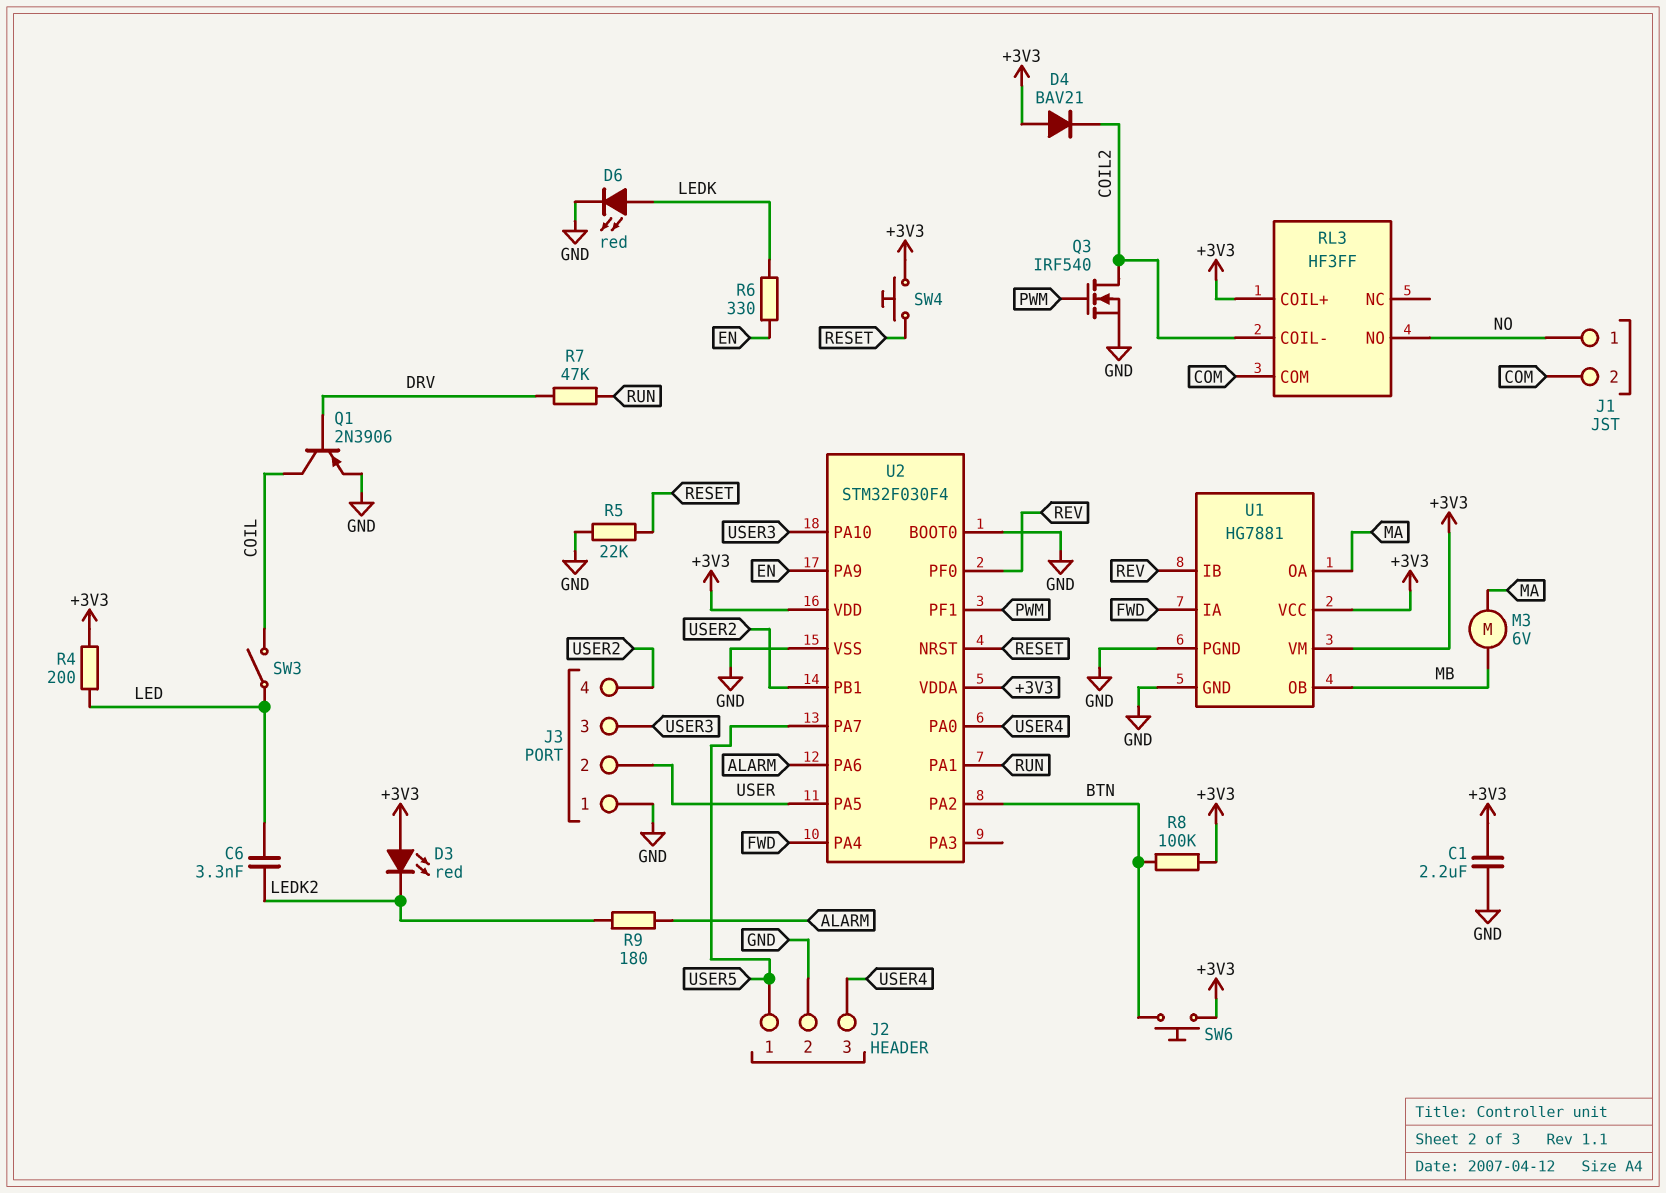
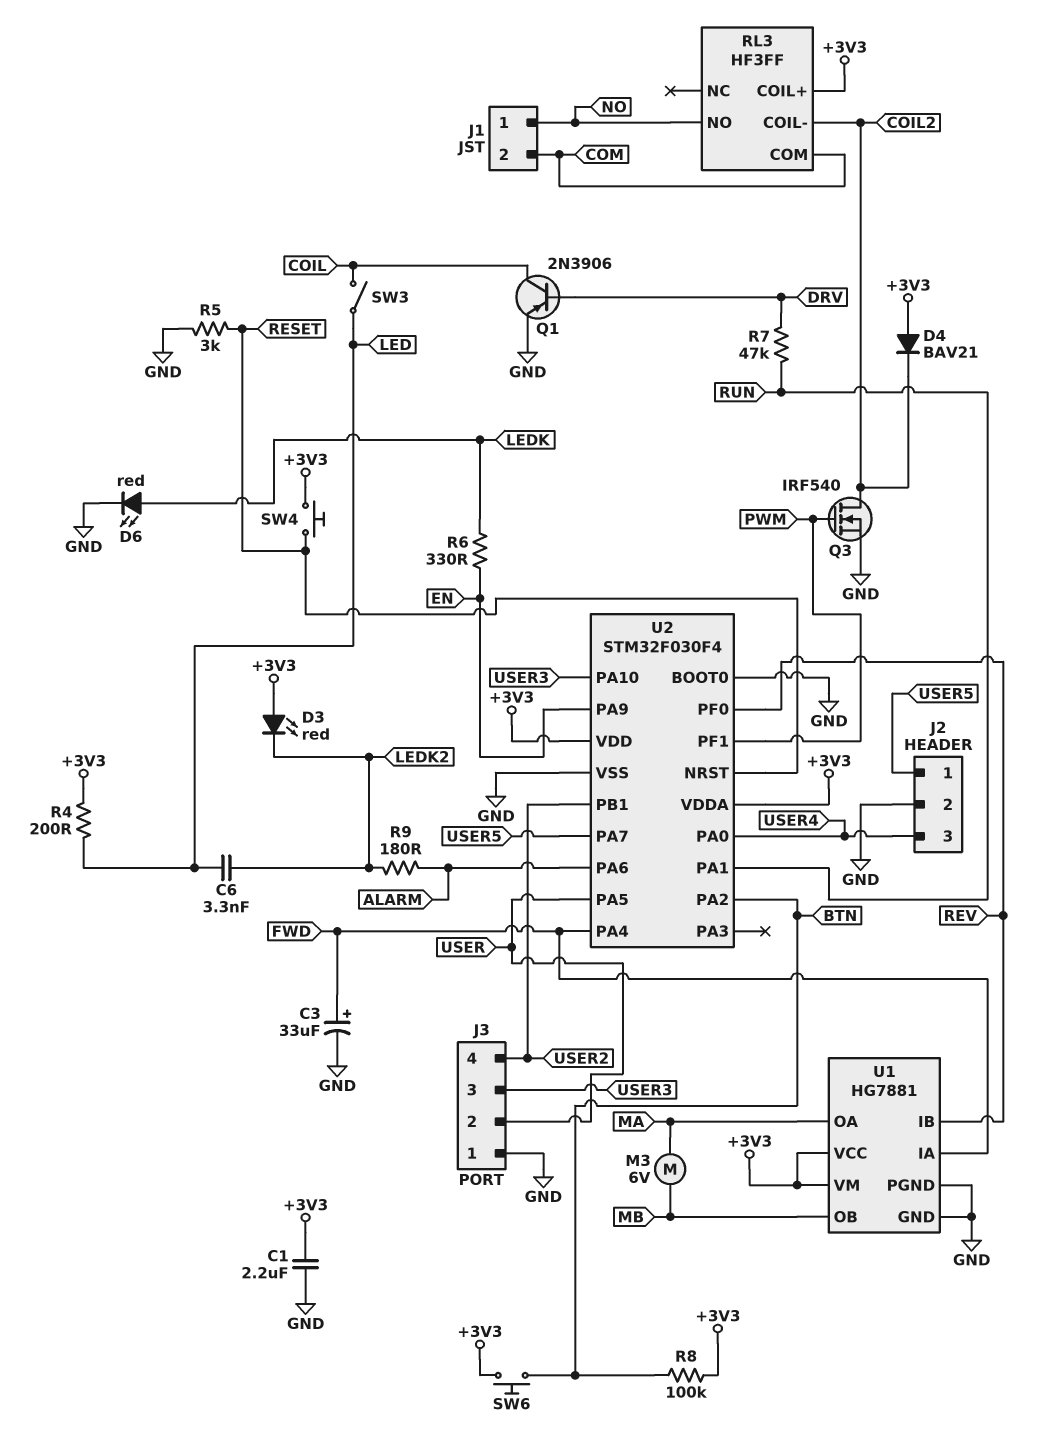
C3: none -> 33uF (plus FWD, minus GND)
R5: 22k (GND, RESET) -> 3k (GND, RESET)

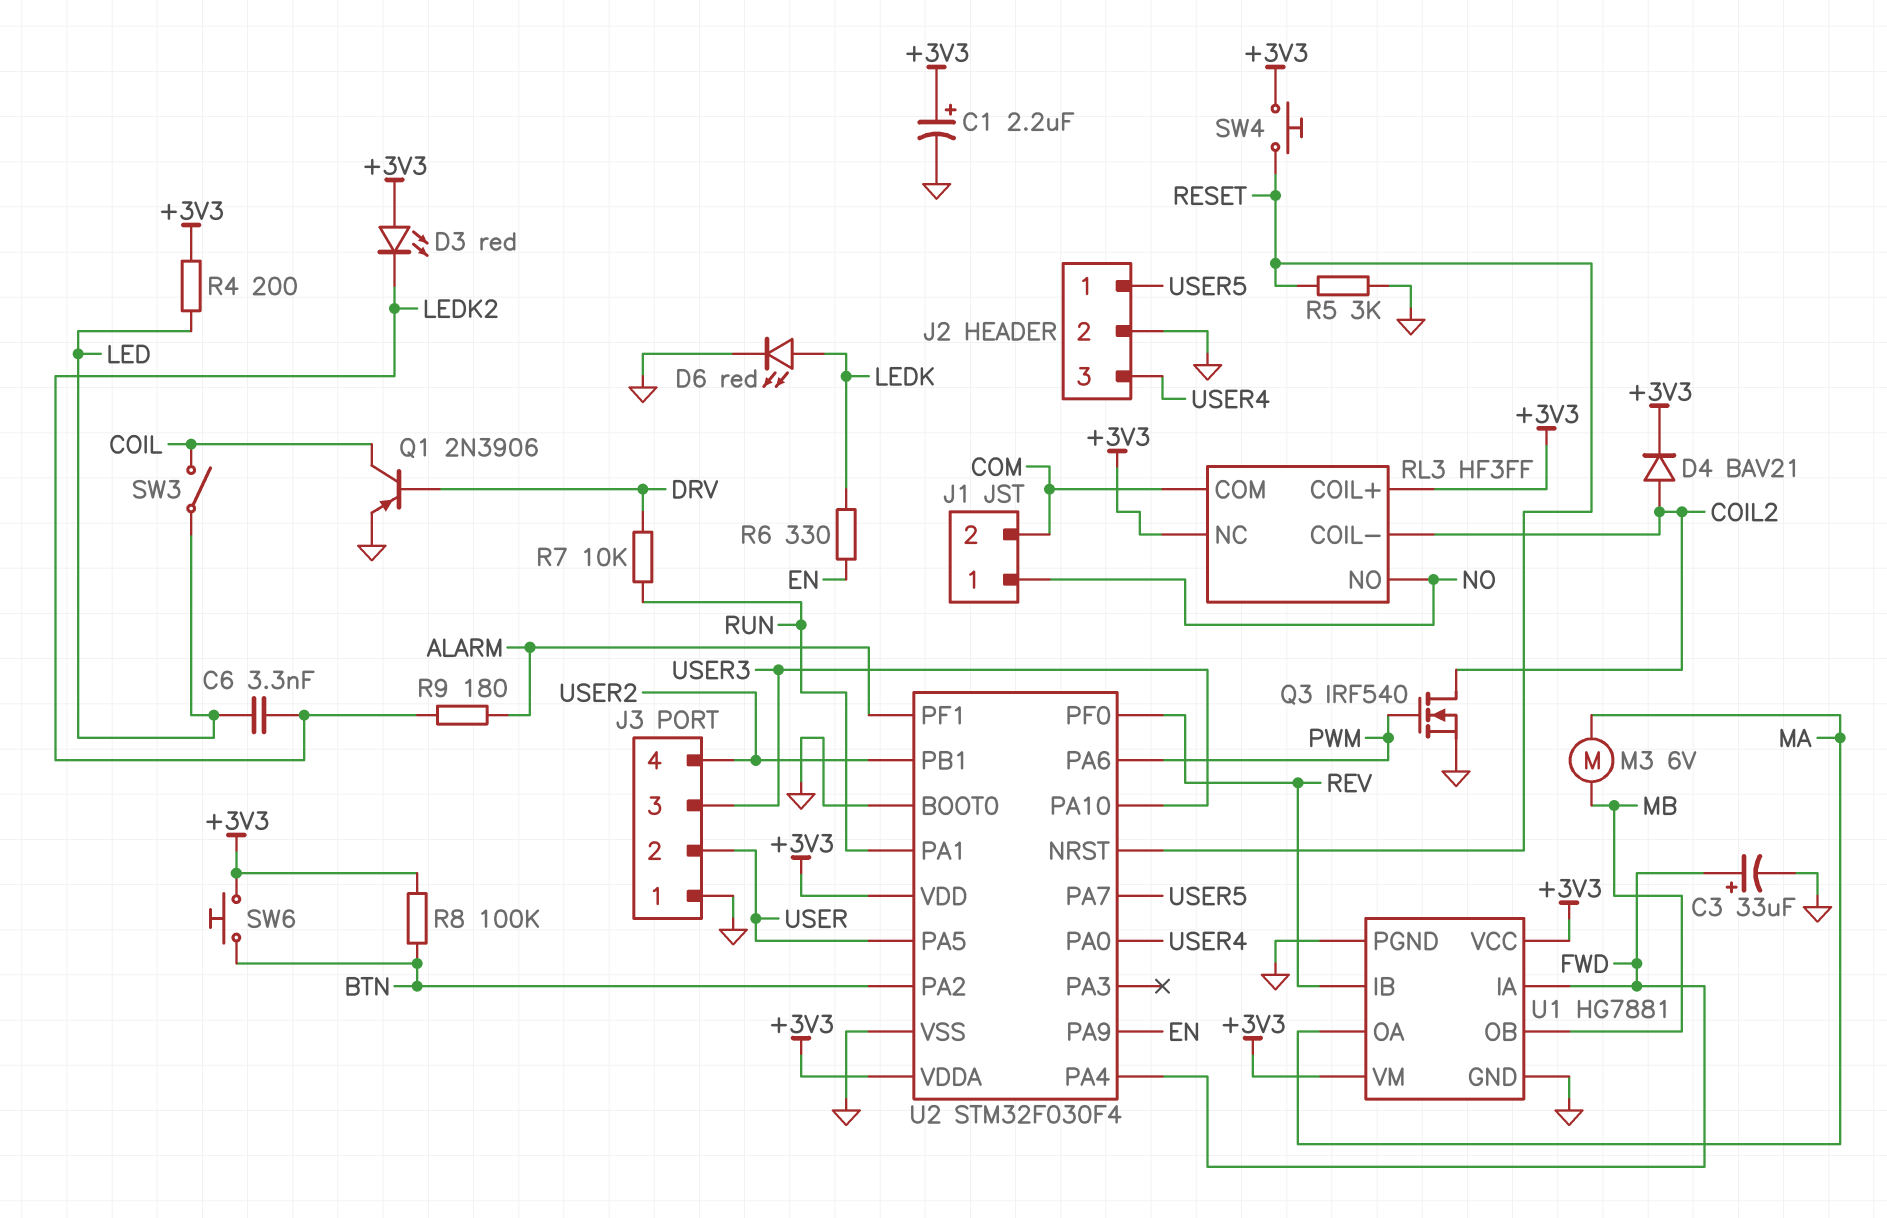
C1: 2.2uF (+3V3, GND) -> 2.2uF (plus +3V3, minus GND)
D4: diode BAV21 (A +3V3, K COIL2) -> diode BAV21 (A COIL2, K +3V3)
R7: 47k (DRV, RUN) -> 10k (DRV, RUN)
RL3 pin NC: none -> +3V3
U2 pin PA6: ALARM -> PWM
U2 pin PF1: PWM -> ALARM

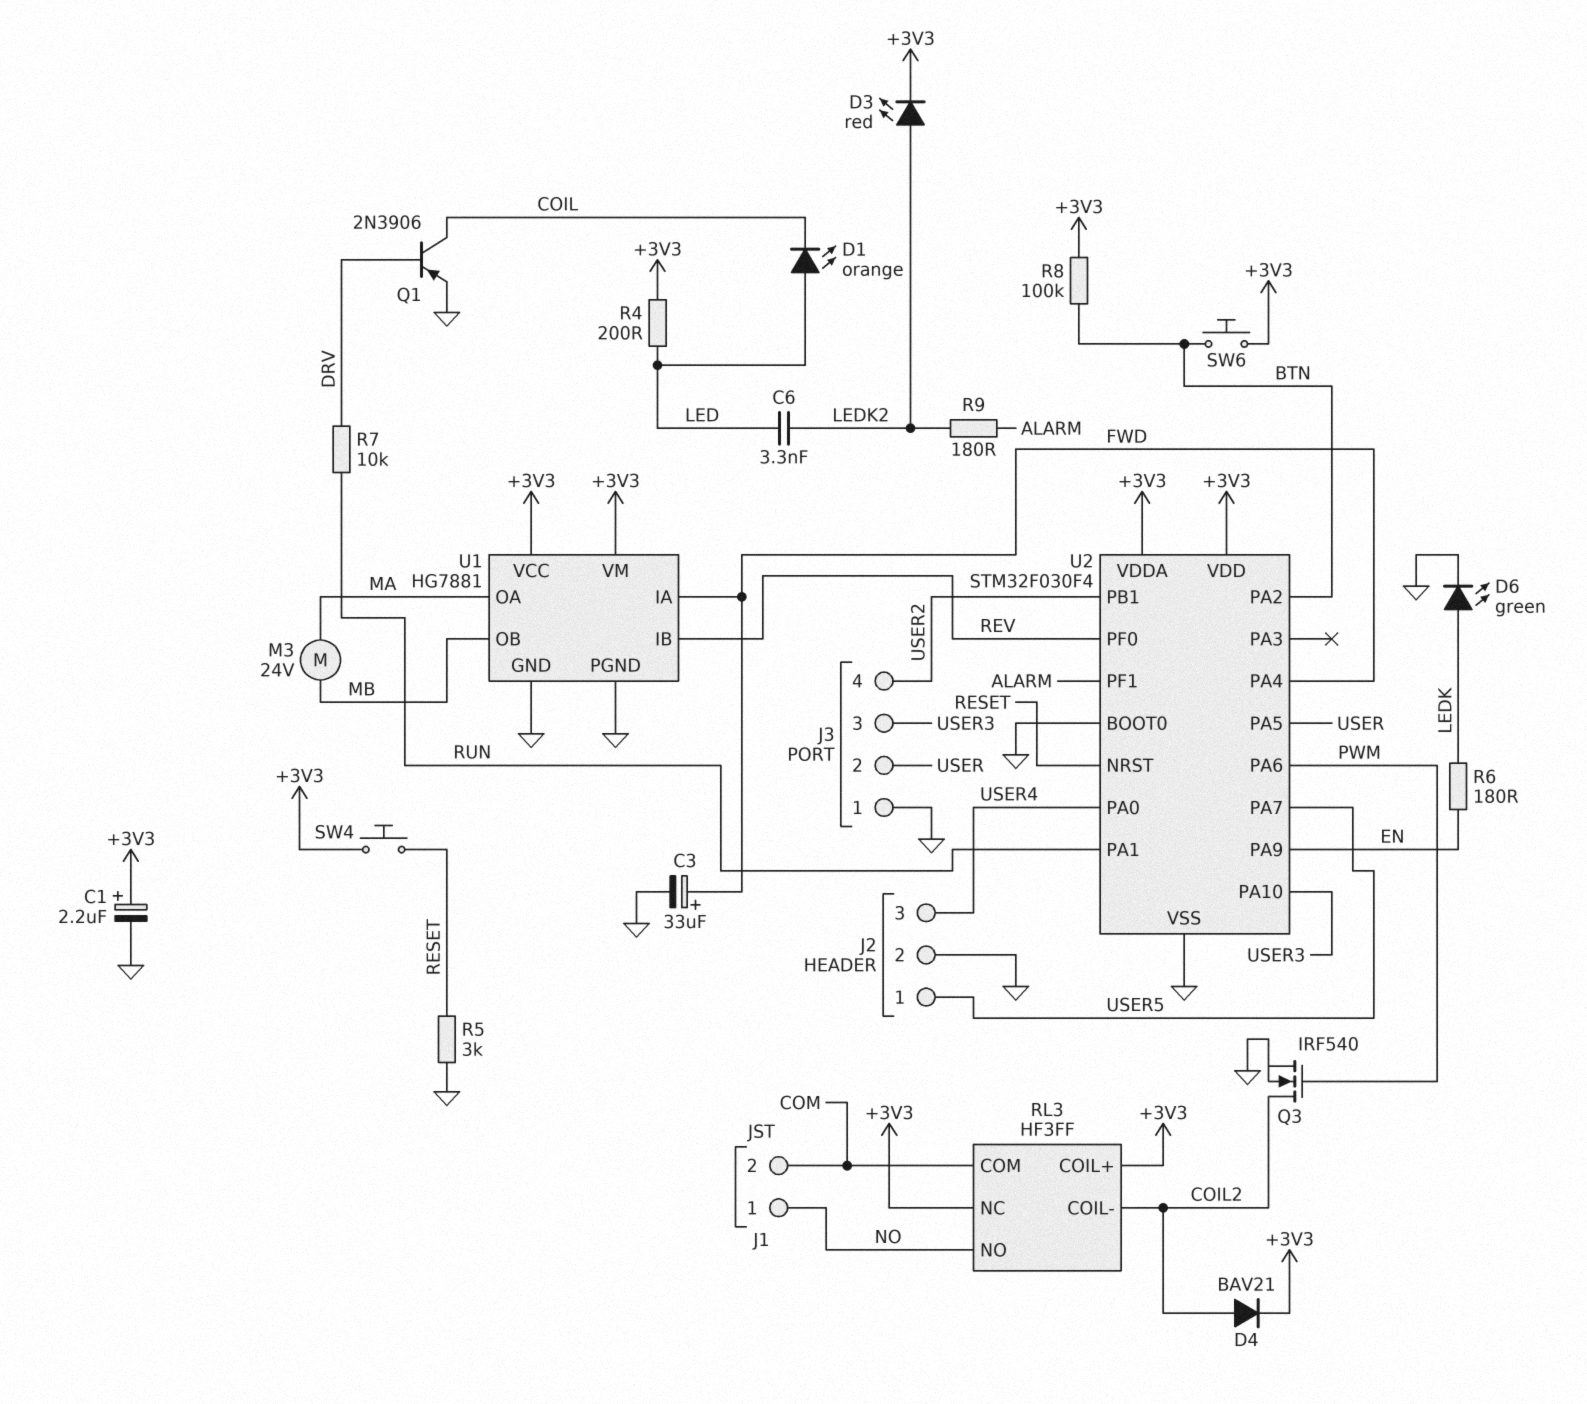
D1: none -> LED orange (A LED, K COIL)
D3: LED red (A +3V3, K LEDK2) -> LED red (A LEDK2, K +3V3)
D6: LED red (A LEDK, K GND) -> LED green (A LEDK, K GND)
M3: motor 6V (MA, MB) -> motor 24V (MA, MB)
R6: 330 (EN, LEDK) -> 180 (EN, LEDK)
SW3: switch (COIL, LED) -> none

